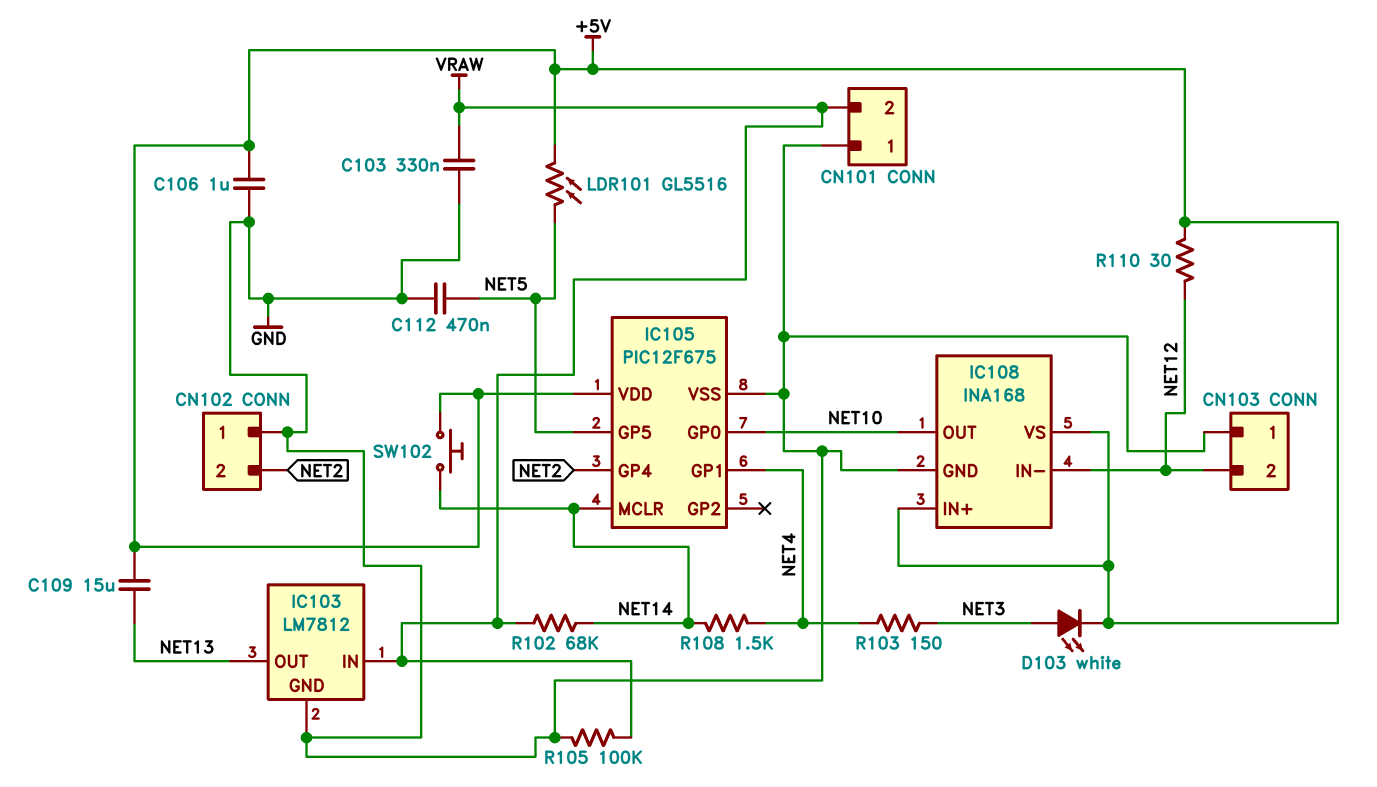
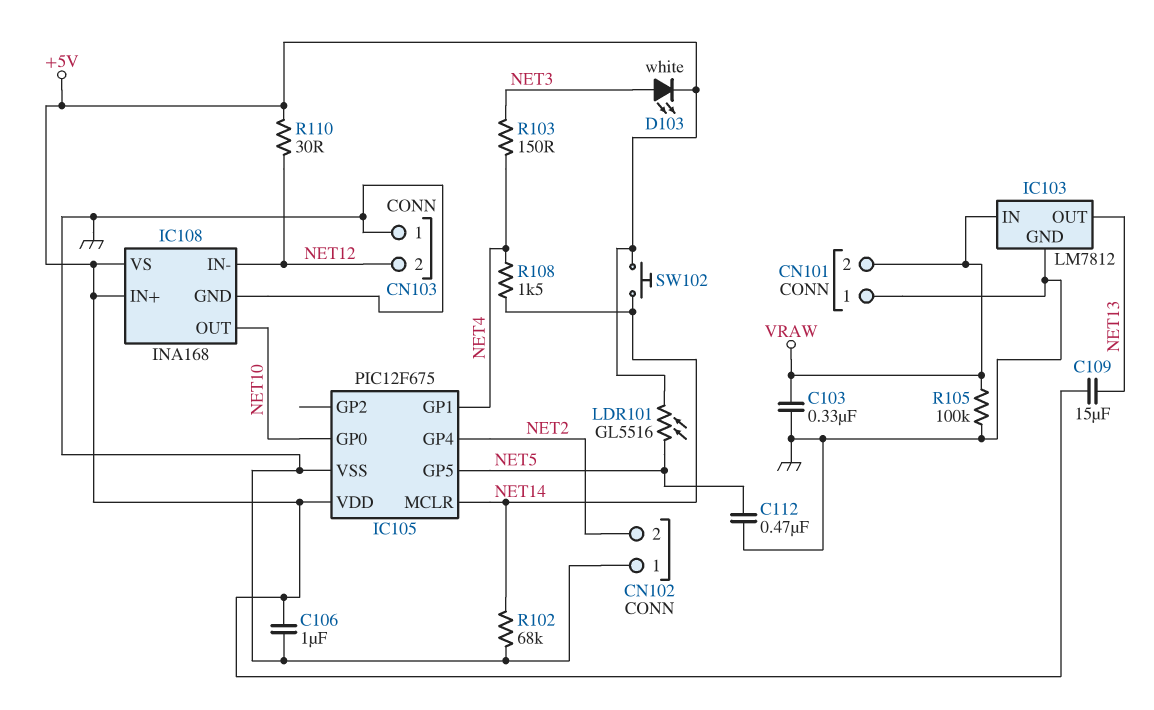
R102: 68k (NET14, VRAW) -> 68k (GND, NET14)

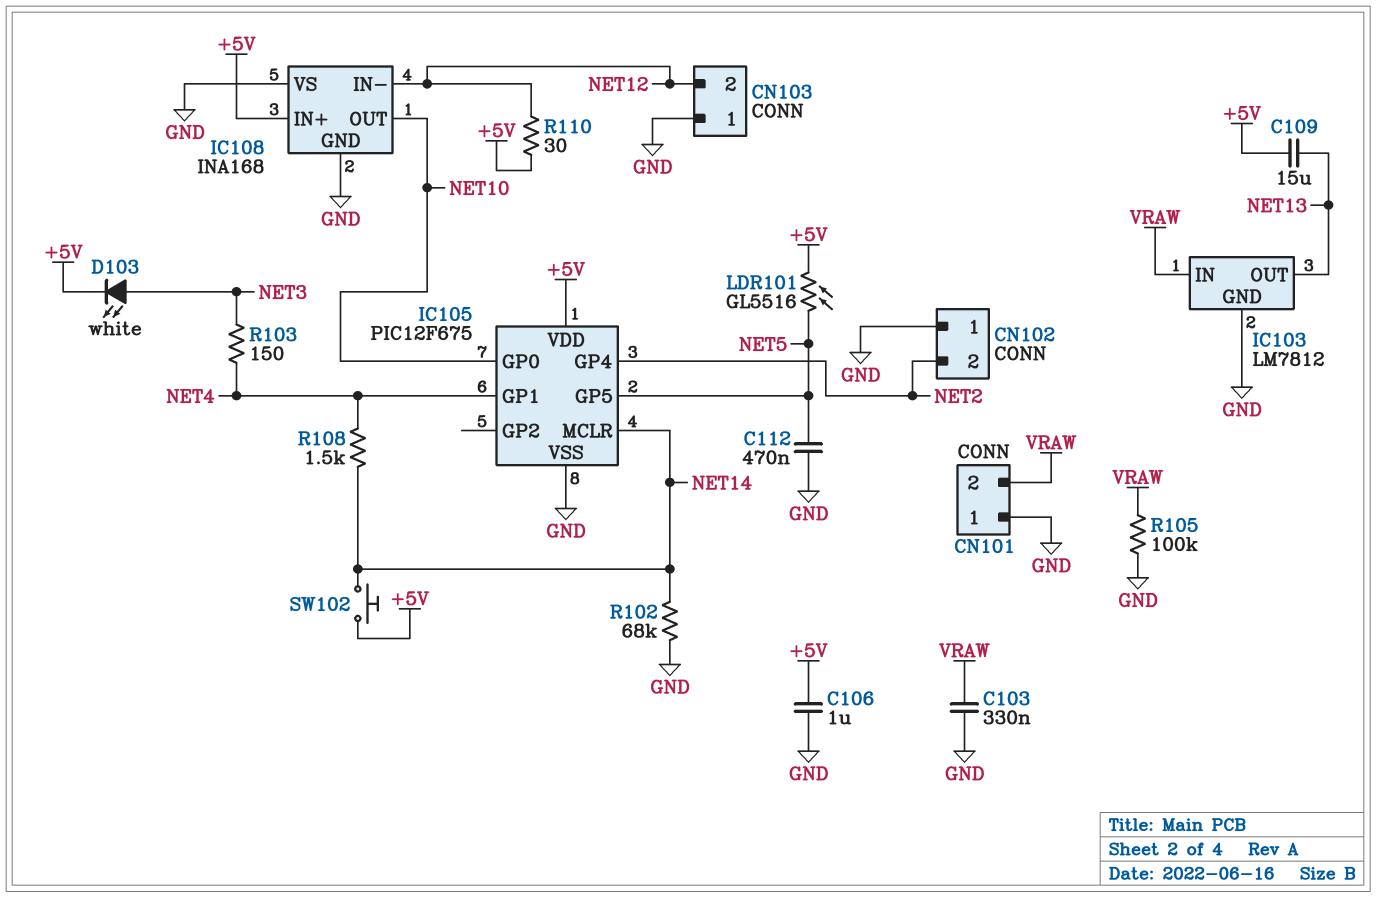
IC108 pin VS: +5V -> GND

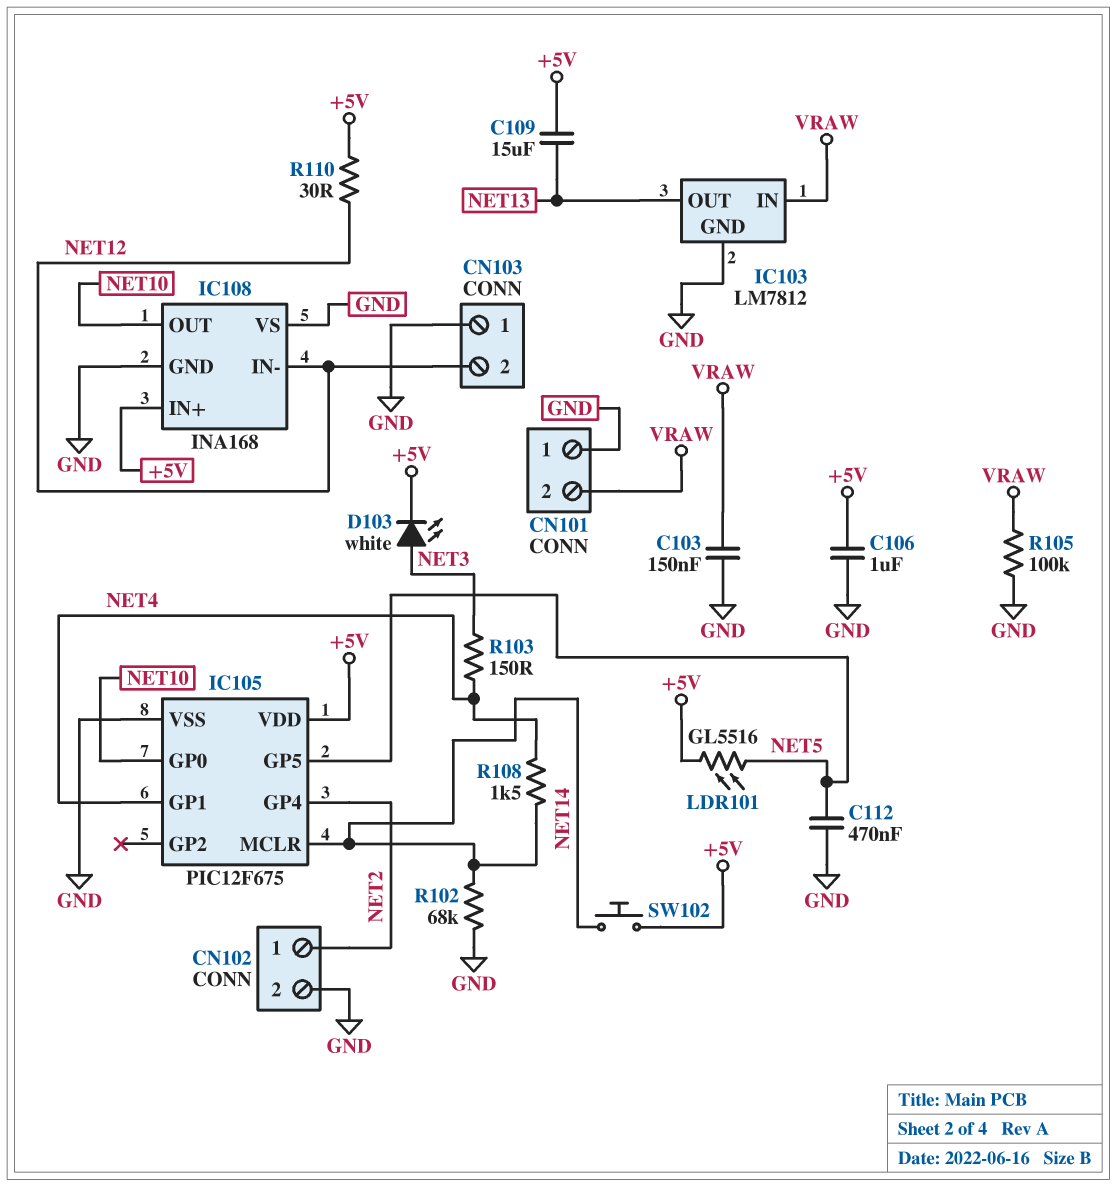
C103: 330nF (GND, VRAW) -> 150nF (GND, VRAW)
CN102 pin 1: GND -> NET2
CN102 pin 2: NET2 -> GND

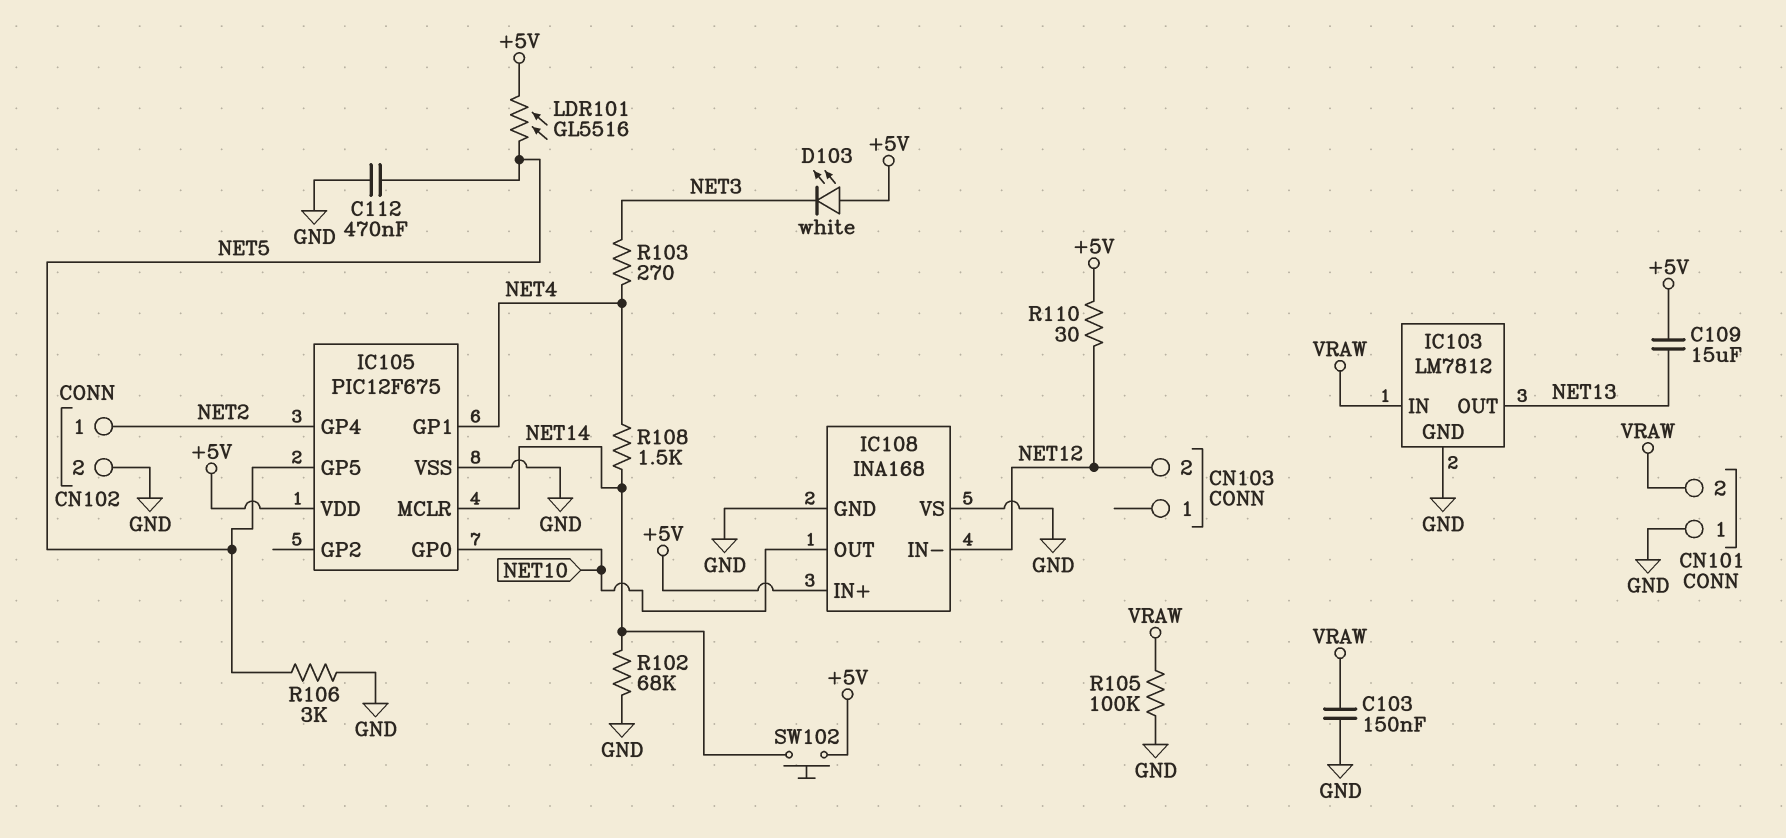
C106: 1uF (+5V, GND) -> none
CN103 pin 1: GND -> none
D103: LED white (A NET3, K +5V) -> LED white (A +5V, K NET3)
R103: 150 (NET3, NET4) -> 270 (NET3, NET4)
R106: none -> 3k (GND, NET5)

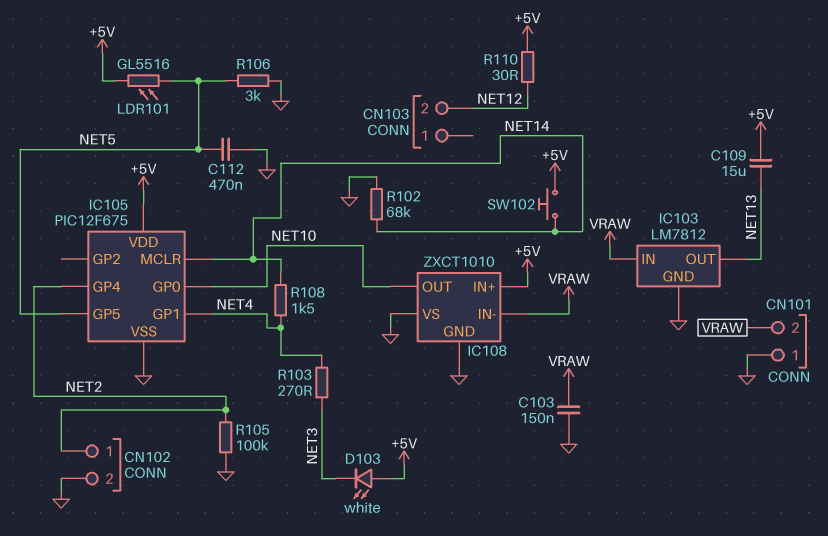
IC108: INA168 -> ZXCT1010
IC108 pin IN-: NET12 -> VRAW
R105: 100k (GND, VRAW) -> 100k (GND, NET2)

